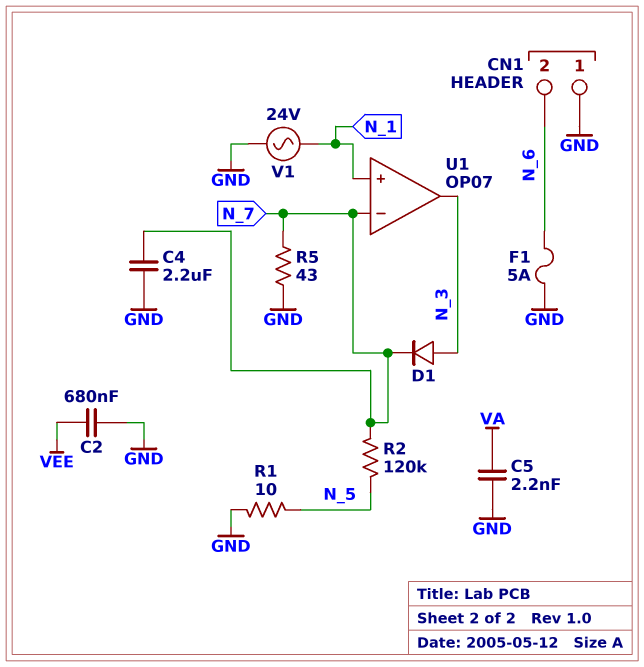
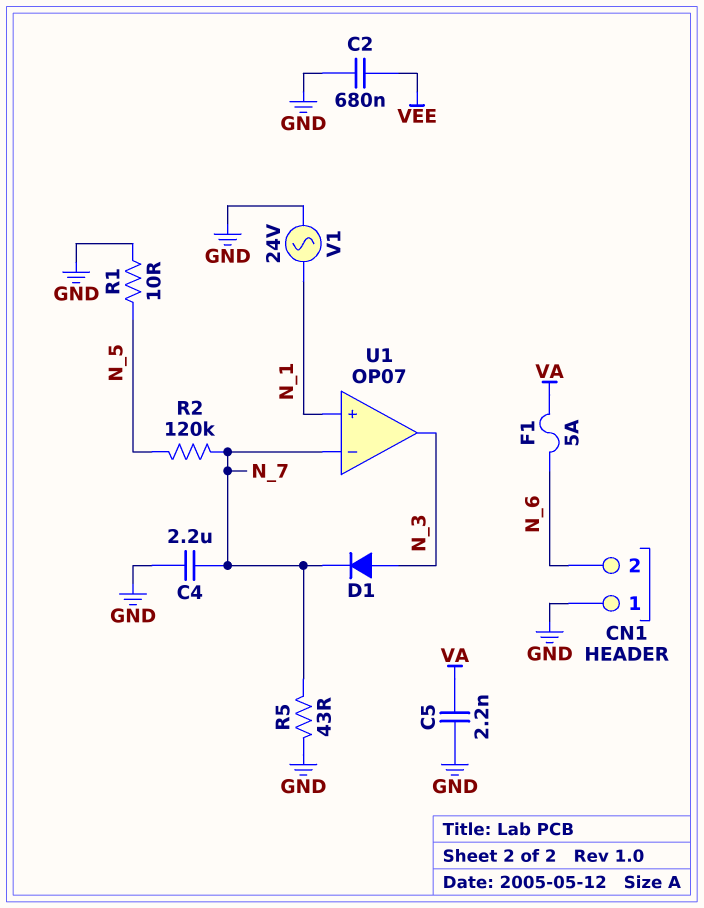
F1: 5A (GND, N_6) -> 5A (N_6, VA)

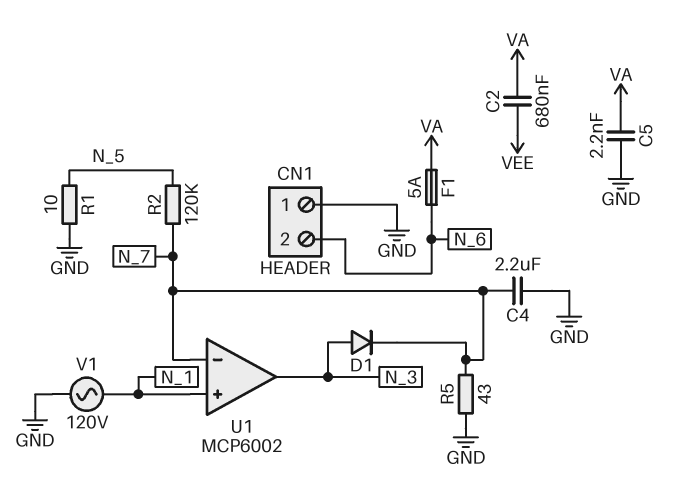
C2: 680nF (GND, VEE) -> 680nF (VA, VEE)
U1: OP07 -> MCP6002
V1: AC 24V (GND, N_1) -> AC 120V (GND, N_1)

